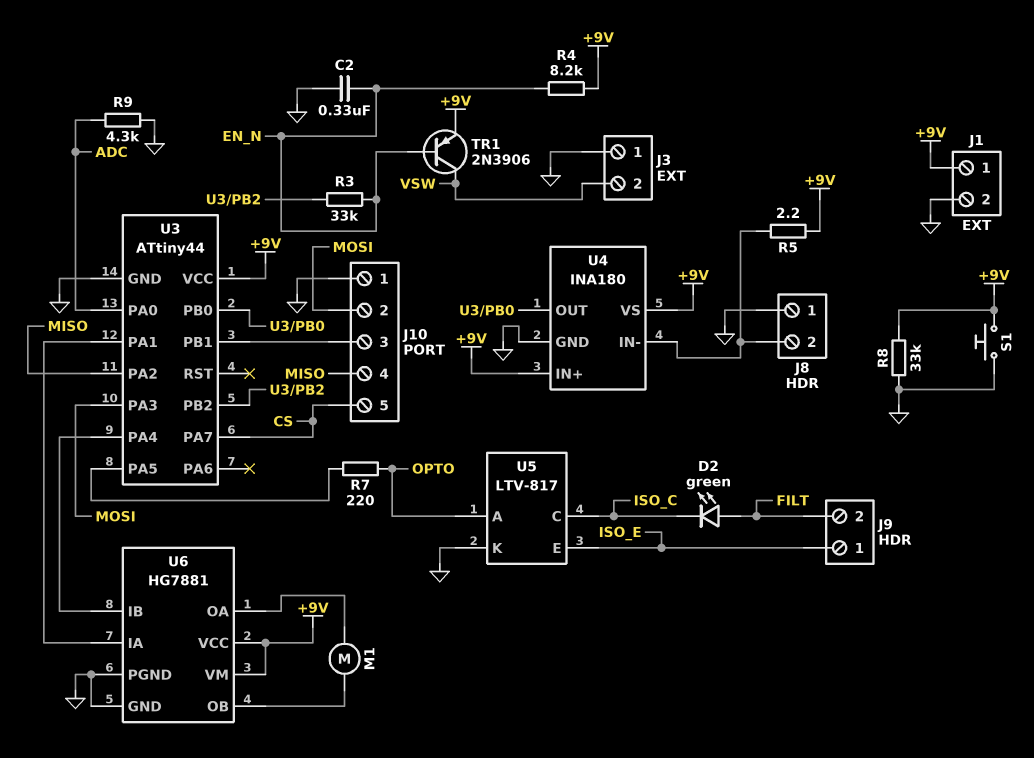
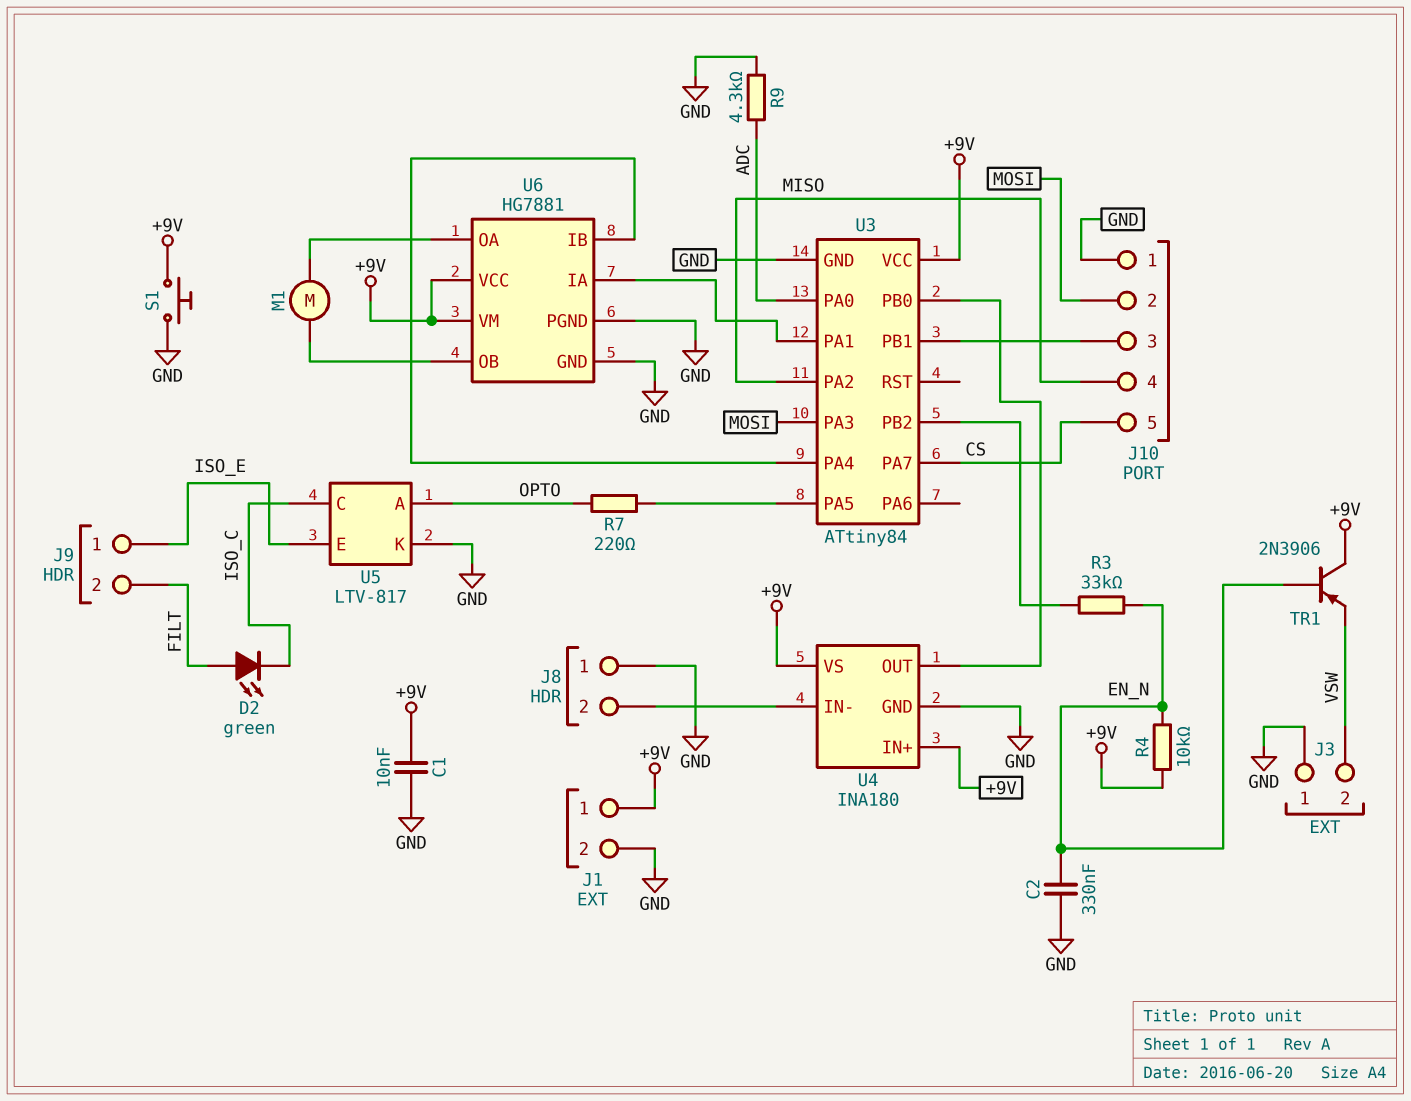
C1: none -> 10nF (+9V, GND)
R4: 8.2k (+9V, EN_N) -> 10k (+9V, EN_N)
R5: 2.2 (+9V, J8/2) -> none
R8: 33k (+9V, GND) -> none
TR1: PNP 2N3906 (B EN_N, C VSW, E +9V) -> PNP 2N3906 (B EN_N, C +9V, E VSW)
U3: ATtiny44 -> ATtiny84

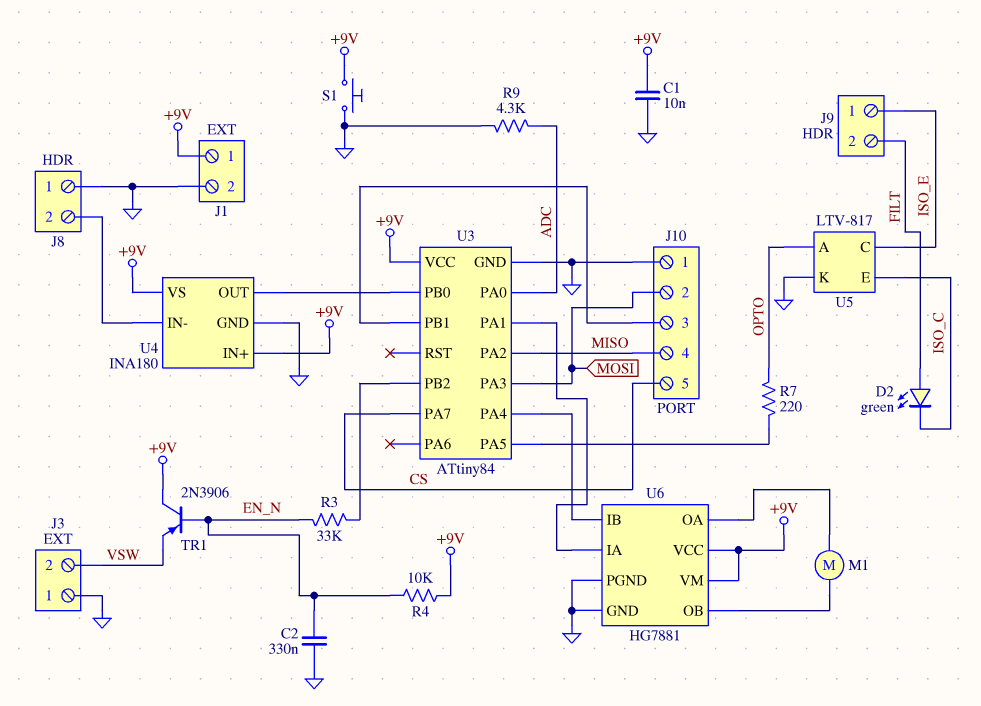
U5 pin C: ISO_C -> ISO_E
U5 pin E: ISO_E -> ISO_C

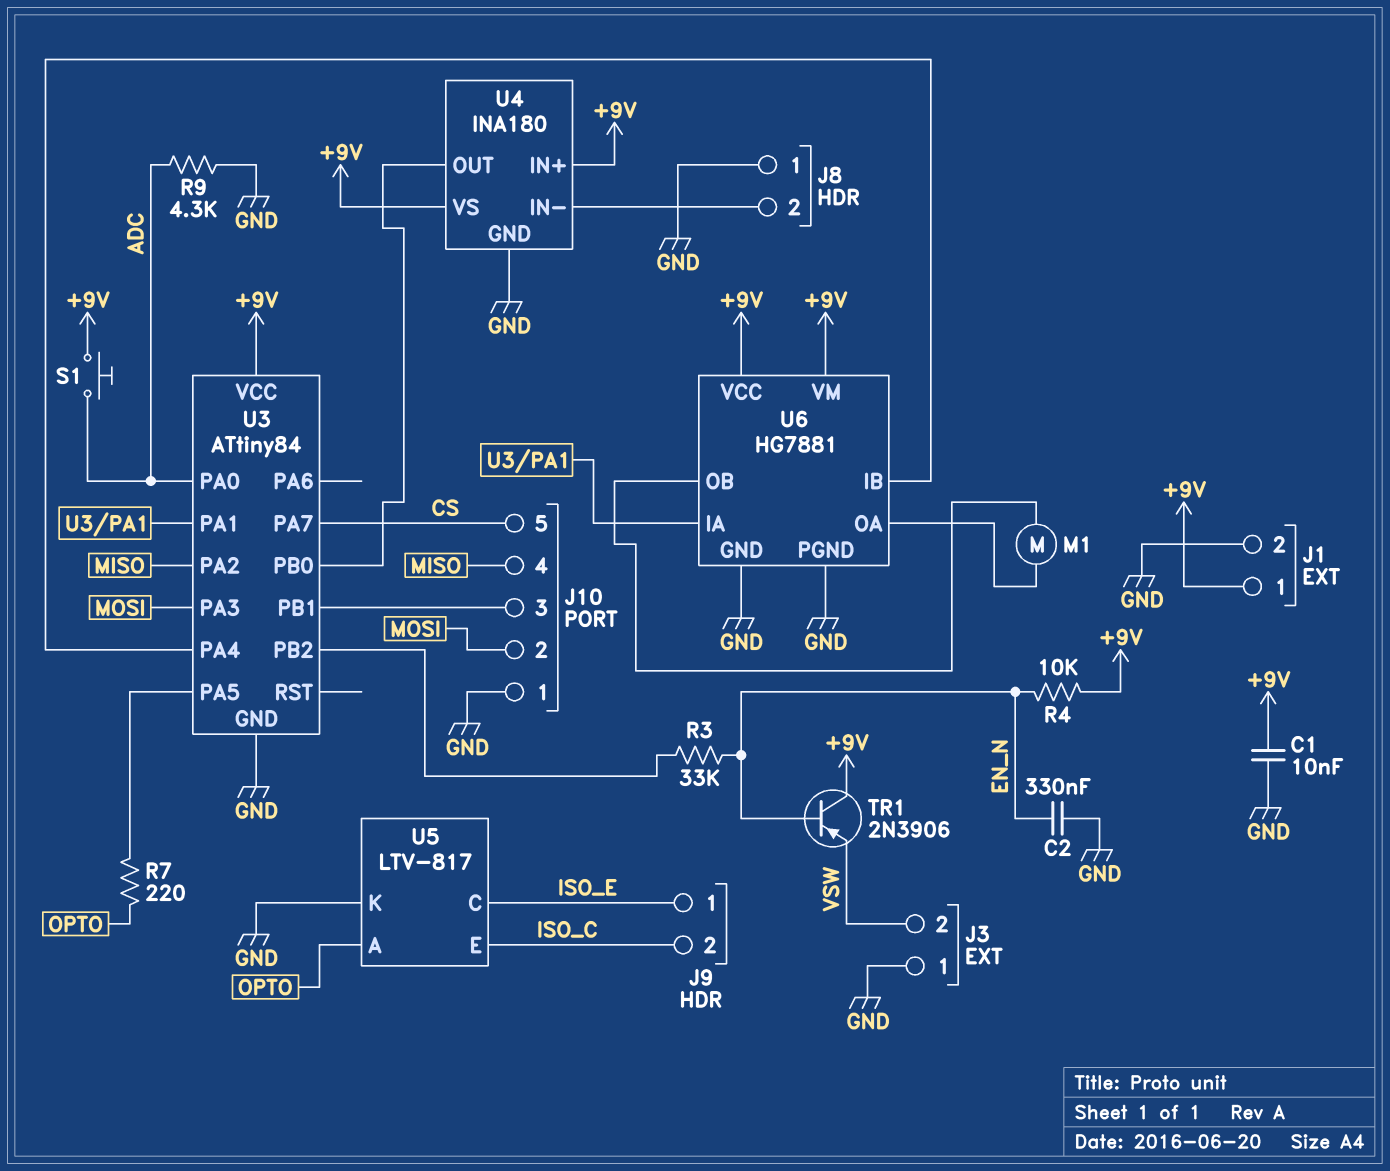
D2: LED green (A FILT, K ISO_C) -> none
J9 pin 2: FILT -> ISO_C
S1: button (+9V, GND) -> button (+9V, ADC)

